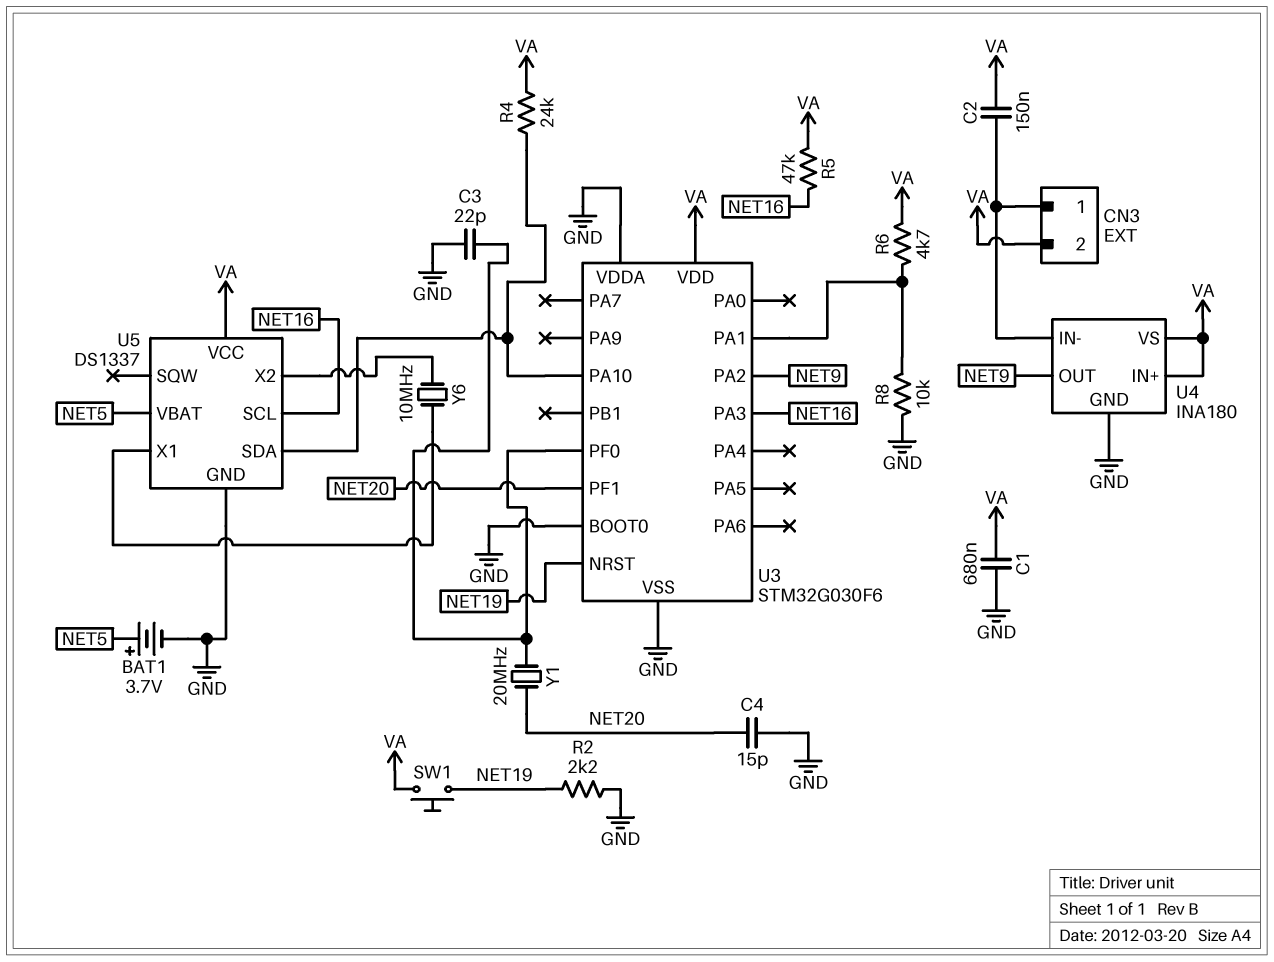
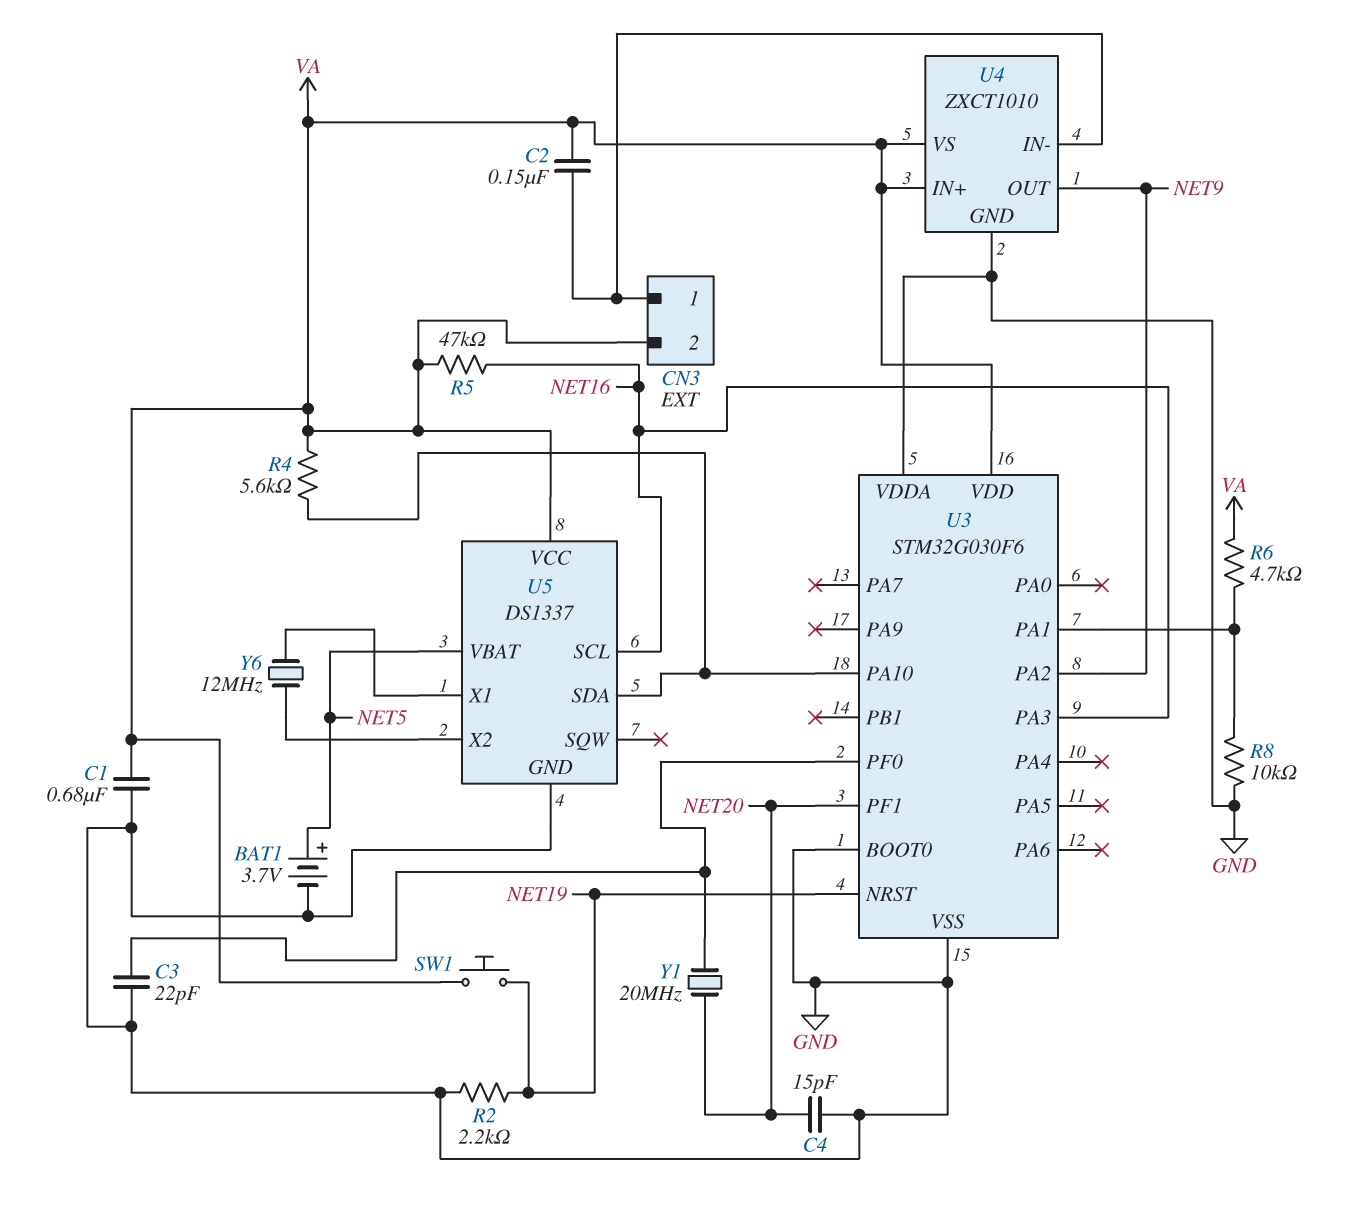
R4: 24k (U3/PA10, VA) -> 5.6k (U3/PA10, VA)
U4: INA180 -> ZXCT1010
Y6: 10MHz (U5/X1, U5/X2) -> 12MHz (U5/X1, U5/X2)

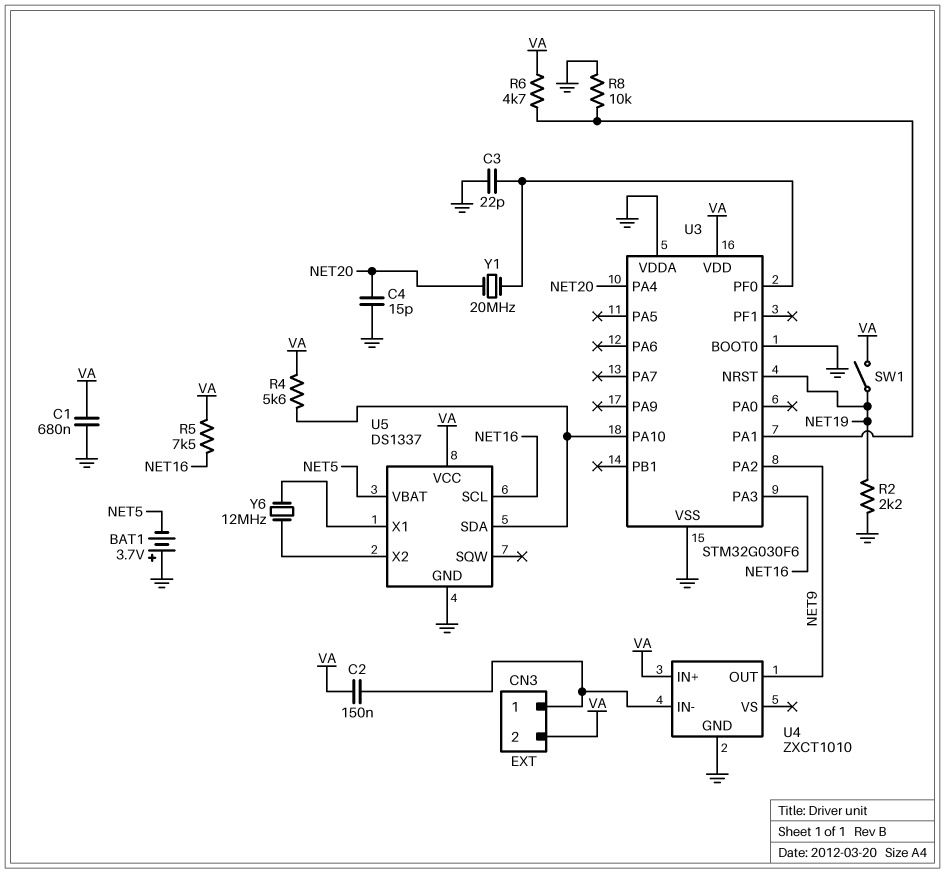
BAT1: 3.7V (plus NET5, minus GND) -> 3.7V (plus GND, minus NET5)
R5: 47k (NET16, VA) -> 7.5k (NET16, VA)
SW1: button (NET19, VA) -> switch (NET19, VA)
U3 pin PA4: none -> NET20
U3 pin PF1: NET20 -> none
U4 pin VS: VA -> none

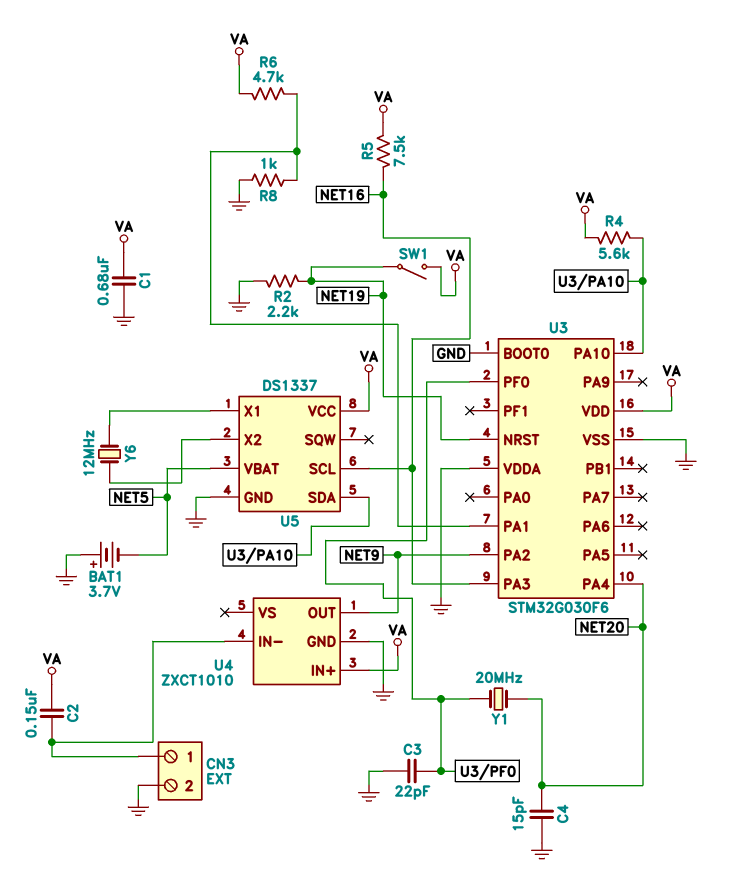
CN3 pin 2: VA -> GND
R8: 10k (GND, U3/PA1) -> 1k (GND, U3/PA1)

